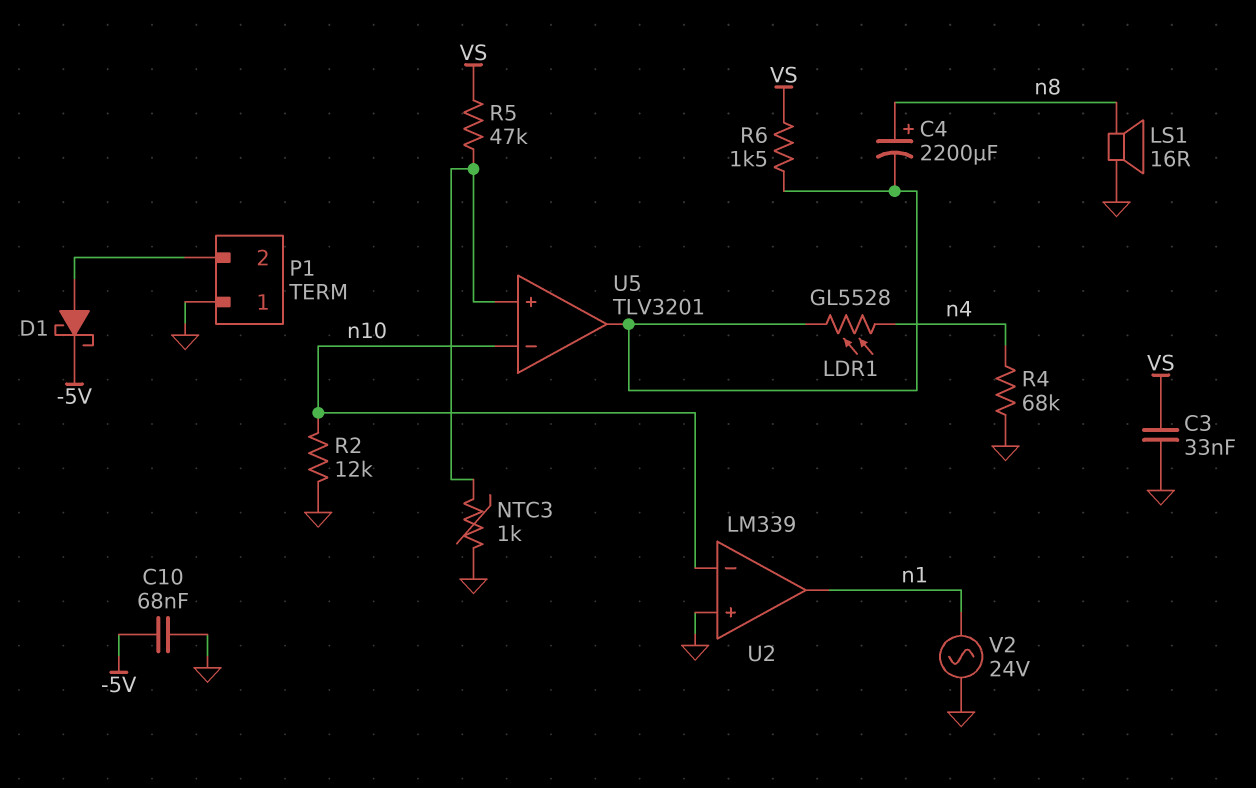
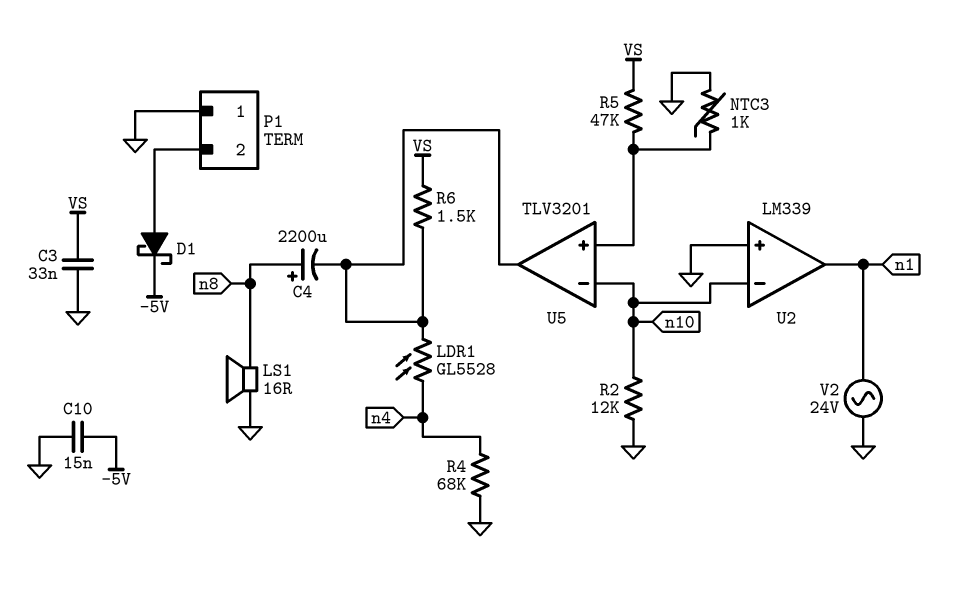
C10: 68nF (-5V, GND) -> 15nF (-5V, GND)

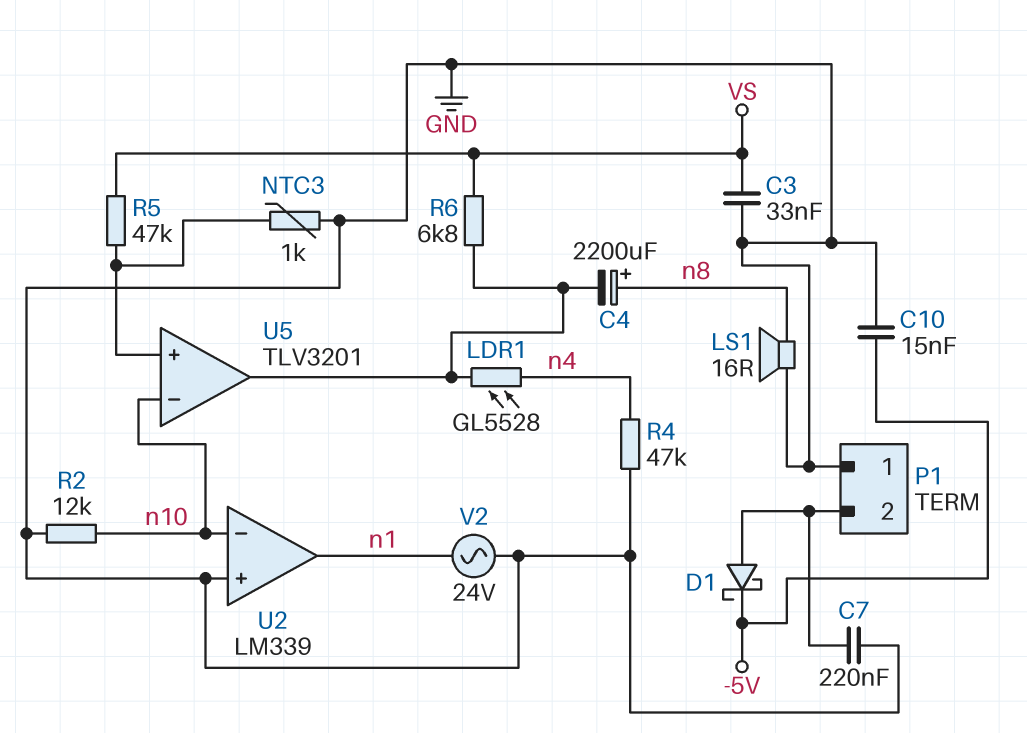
C7: none -> 220nF (GND, P1/2)
R4: 68k (GND, n4) -> 47k (GND, n4)
R6: 1.5k (U5/out, VS) -> 6.8k (U5/out, VS)

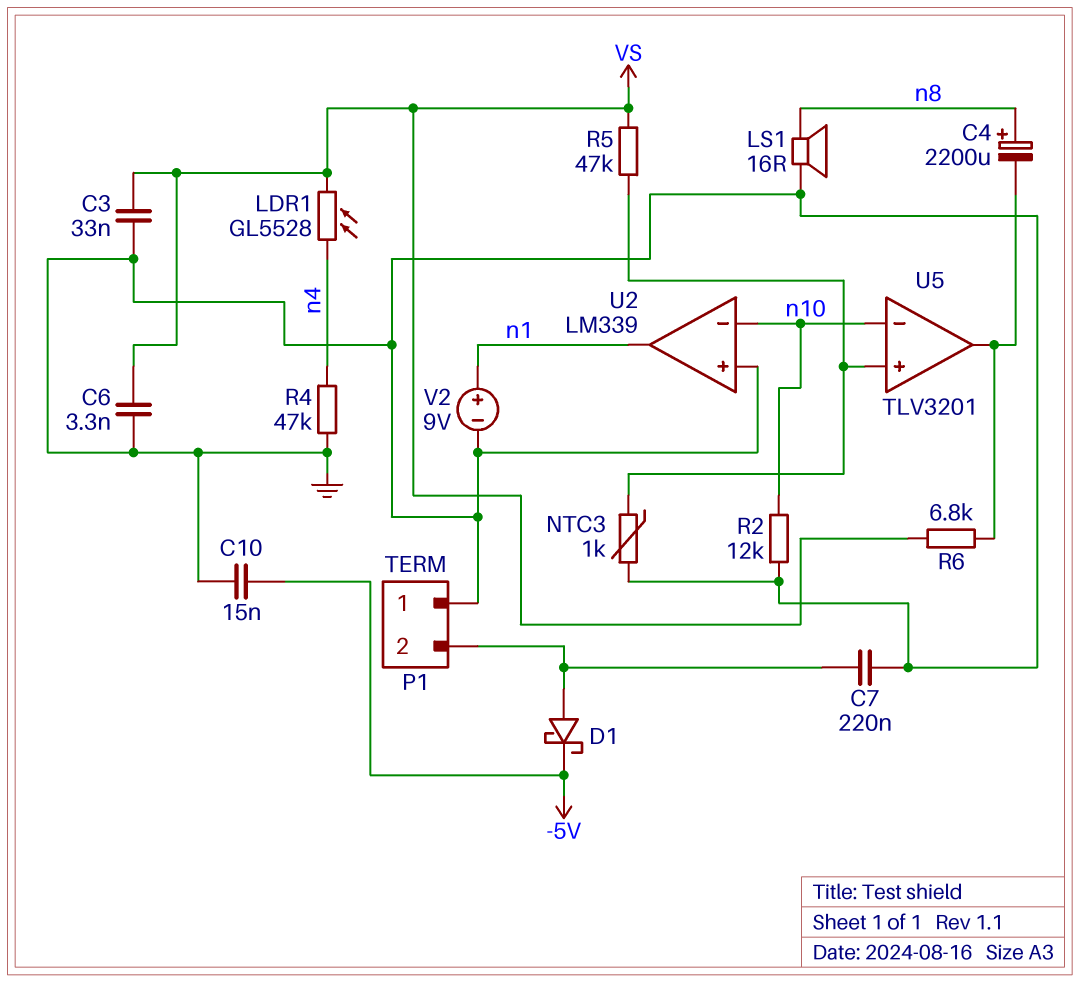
C6: none -> 3.3nF (GND, VS)
LDR1: GL5528 (U5/out, n4) -> GL5528 (VS, n4)
V2: AC 24V (GND, n1) -> 9V (plus n1, minus GND)

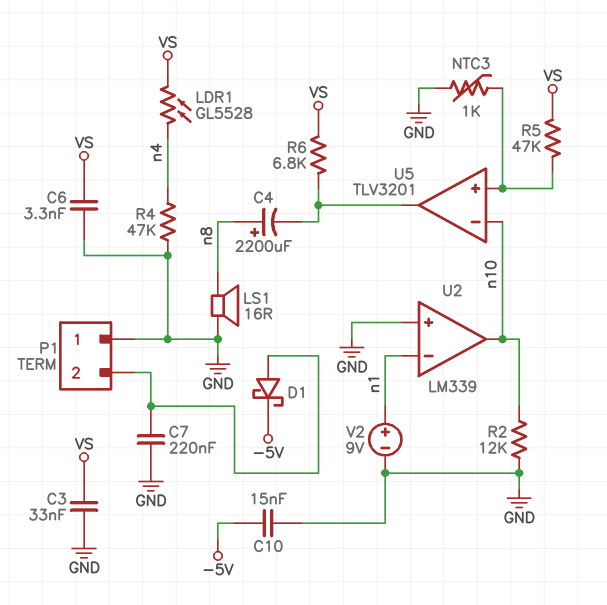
U2 pin in-: n10 -> n1
U2 pin out: n1 -> n10

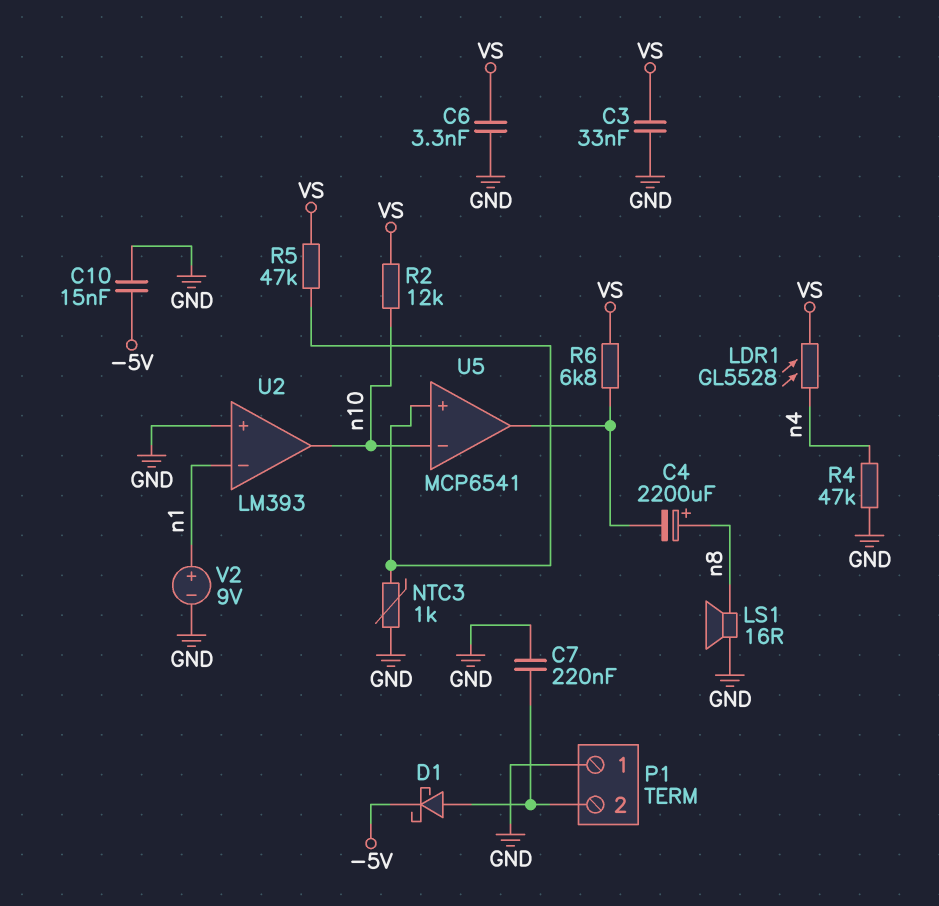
R2: 12k (GND, n10) -> 12k (VS, n10)
U2: LM339 -> LM393
U5: TLV3201 -> MCP6541

